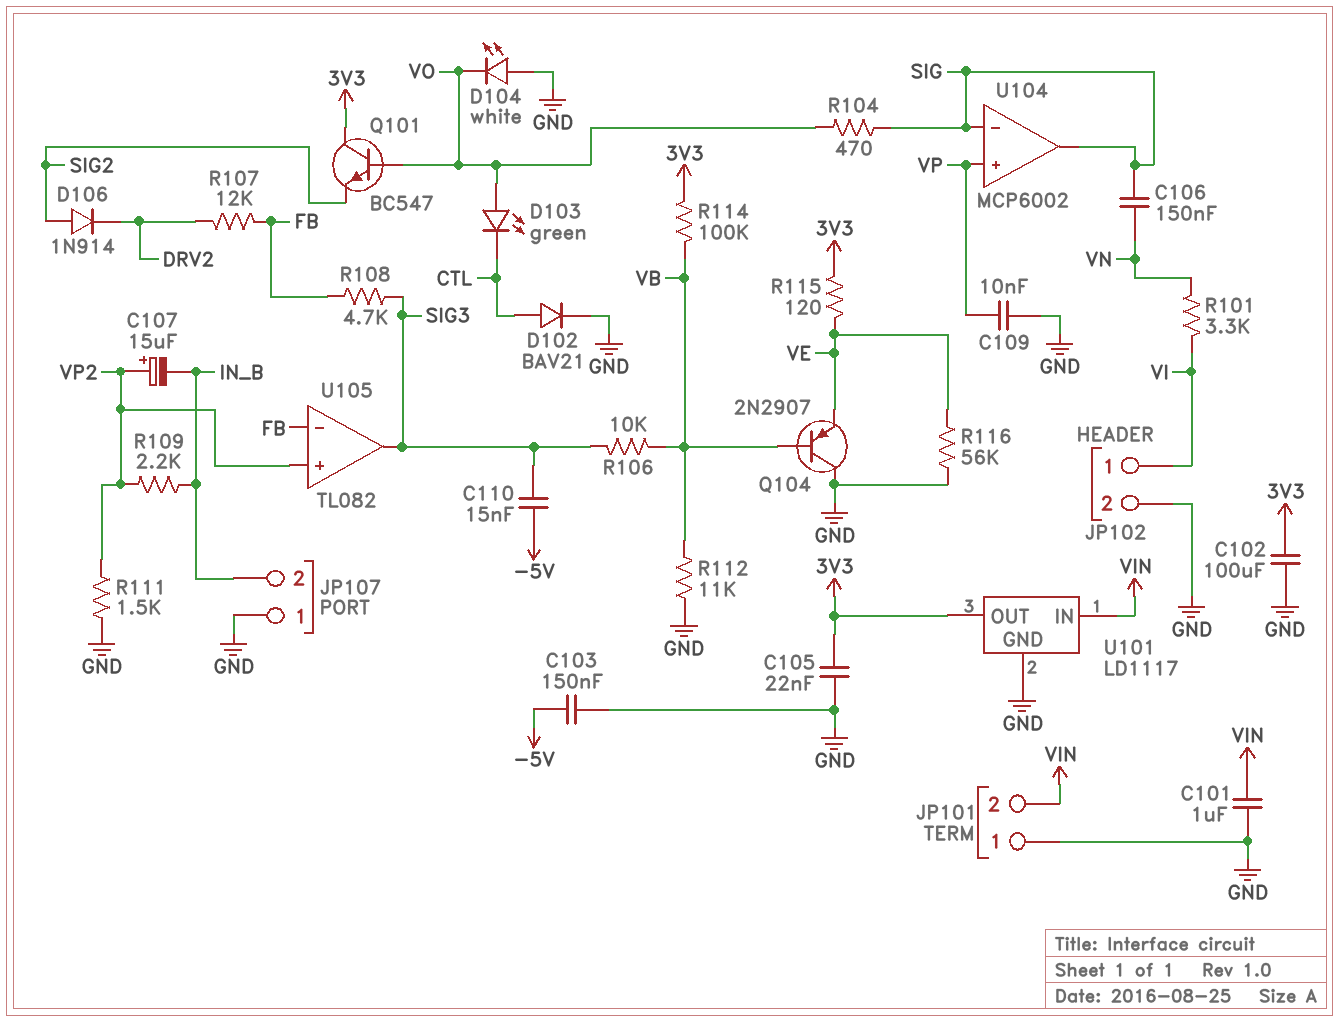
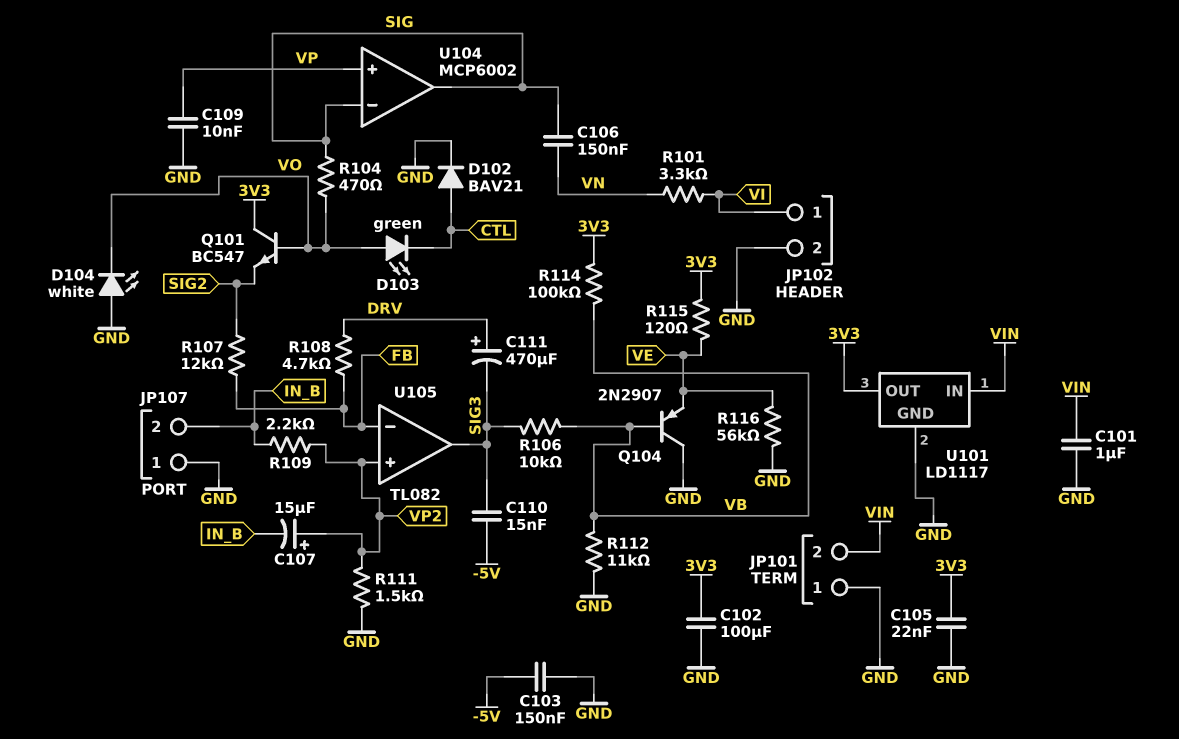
C111: none -> 470uF (plus DRV, minus SIG3)
D106: diode 1N914 (A SIG2, K DRV2) -> none
R107: 12k (DRV2, FB) -> 12k (FB, SIG2)
R108: 4.7k (FB, SIG3) -> 4.7k (DRV, FB)

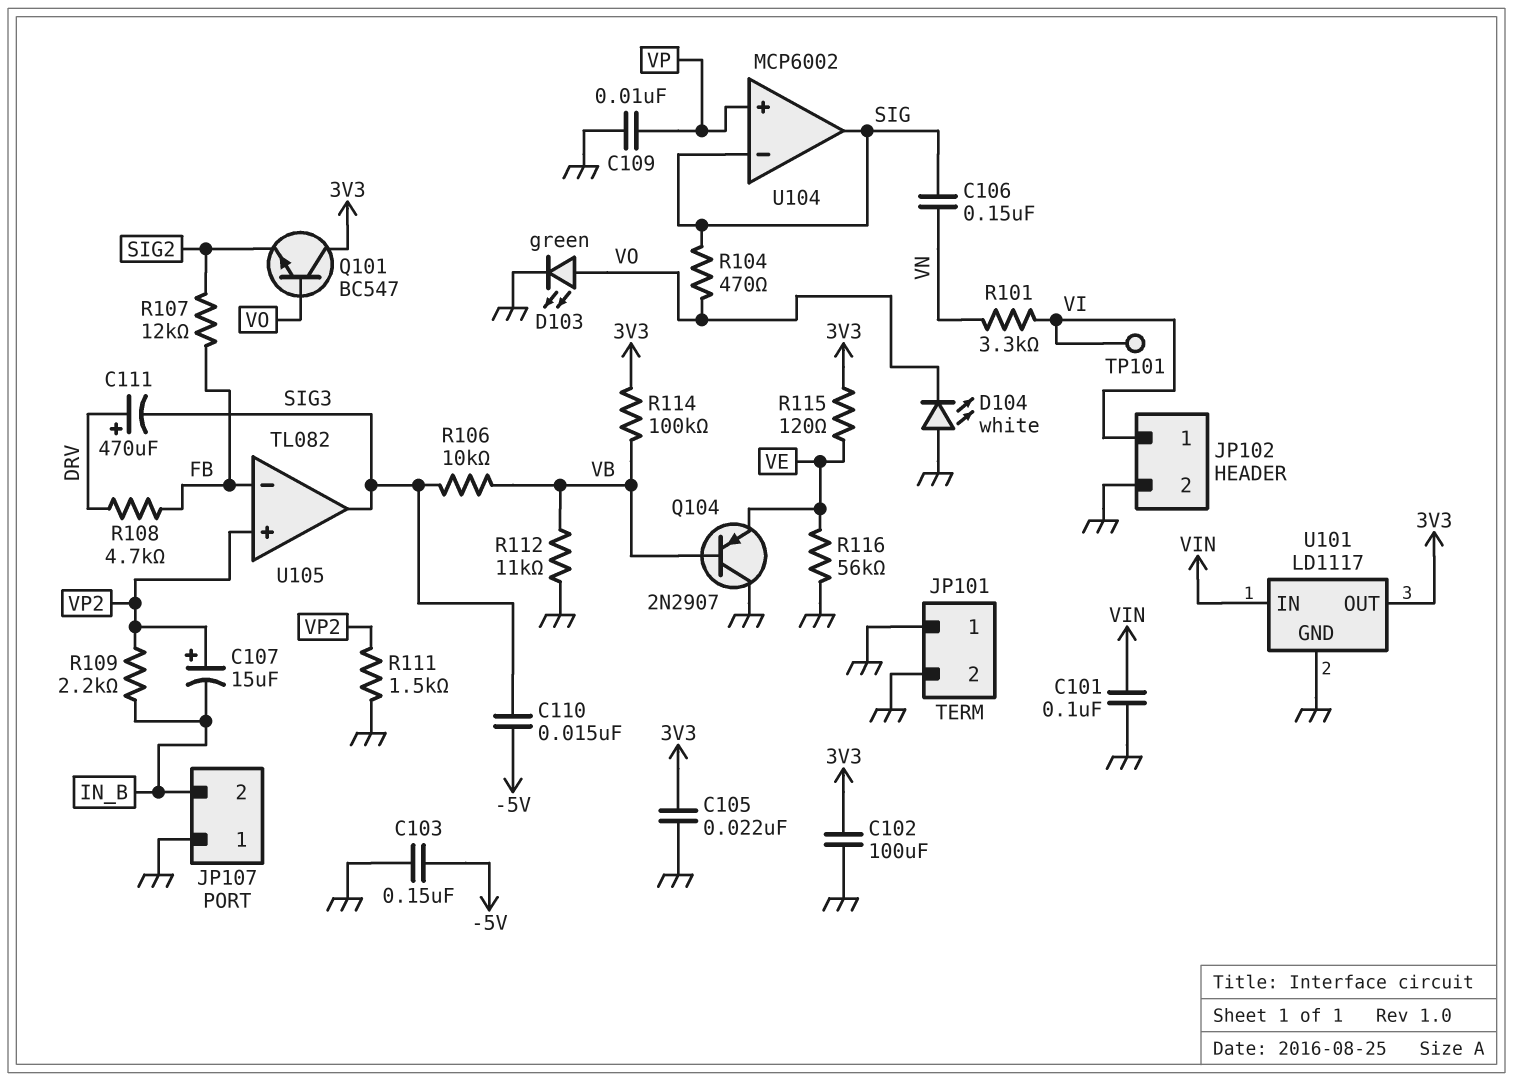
C101: 1uF (GND, VIN) -> 100nF (GND, VIN)
D102: diode BAV21 (A CTL, K GND) -> none
D103: LED green (A VO, K CTL) -> LED green (A VO, K GND)
JP101 pin 2: VIN -> GND
TP101: none -> test point (VI)

